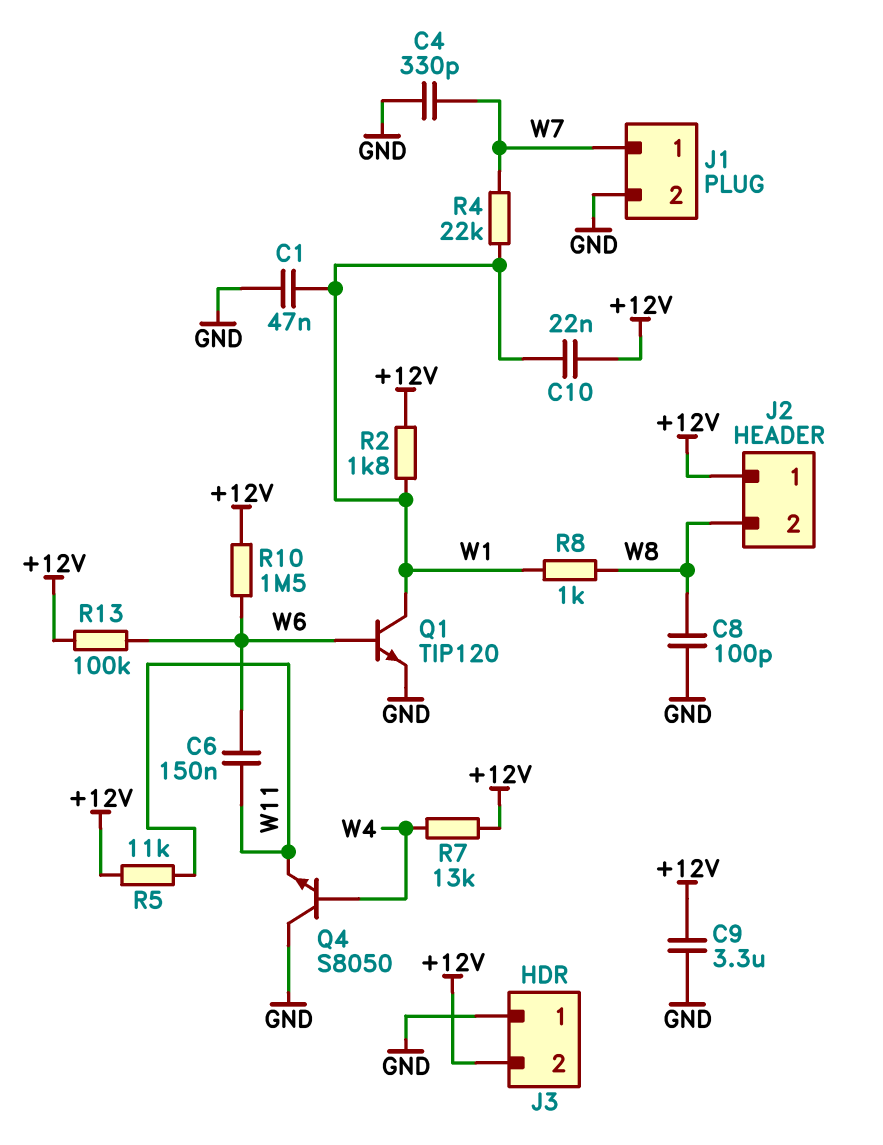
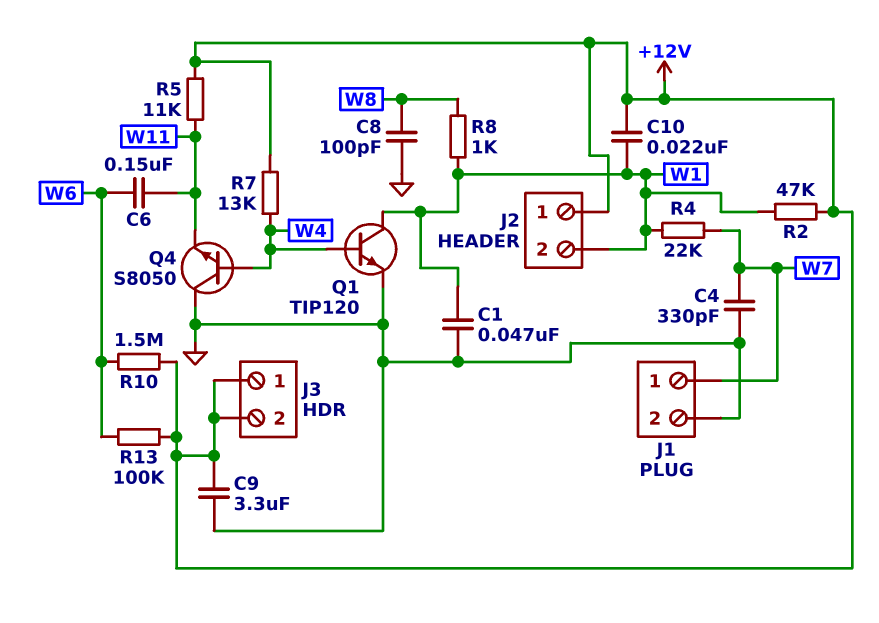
J2 pin 2: W8 -> W1
J3 pin 1: GND -> +12V
Q1: NPN TIP120 (B W6, C W1, E GND) -> NPN TIP120 (B W4, C W1, E GND)
R2: 1.8k (+12V, W1) -> 47k (+12V, W1)

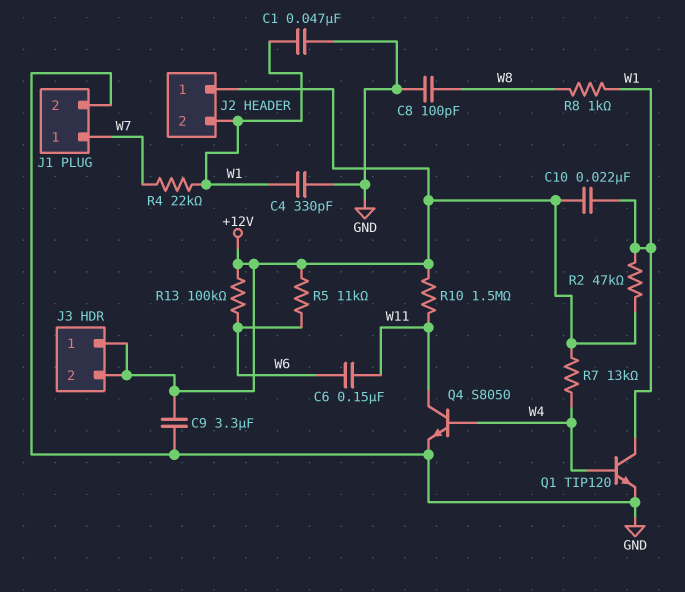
C4: 330pF (GND, W7) -> 330pF (GND, W1)
Q4: NPN S8050 (B W4, C GND, E W11) -> NPN S8050 (B W4, C W11, E GND)
R5: 11k (+12V, W11) -> 11k (+12V, W6)
R10: 1.5M (+12V, W6) -> 1.5M (+12V, W11)

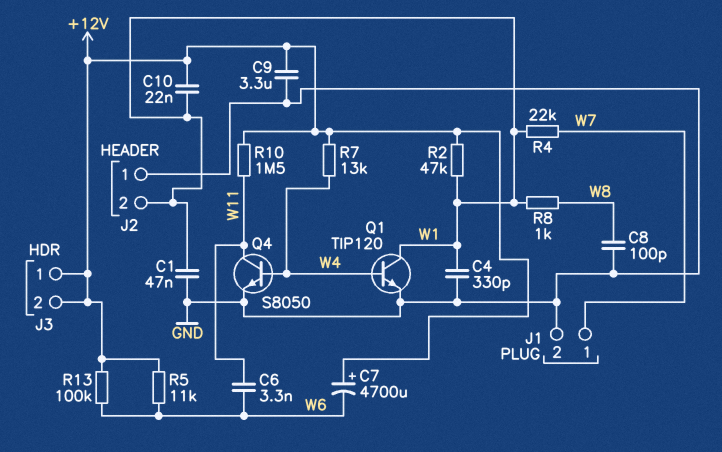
C6: 150nF (W6, W11) -> 3.3nF (W6, W11)
C7: none -> 4700uF (plus +12V, minus W6)
J2 pin 1: +12V -> GND

